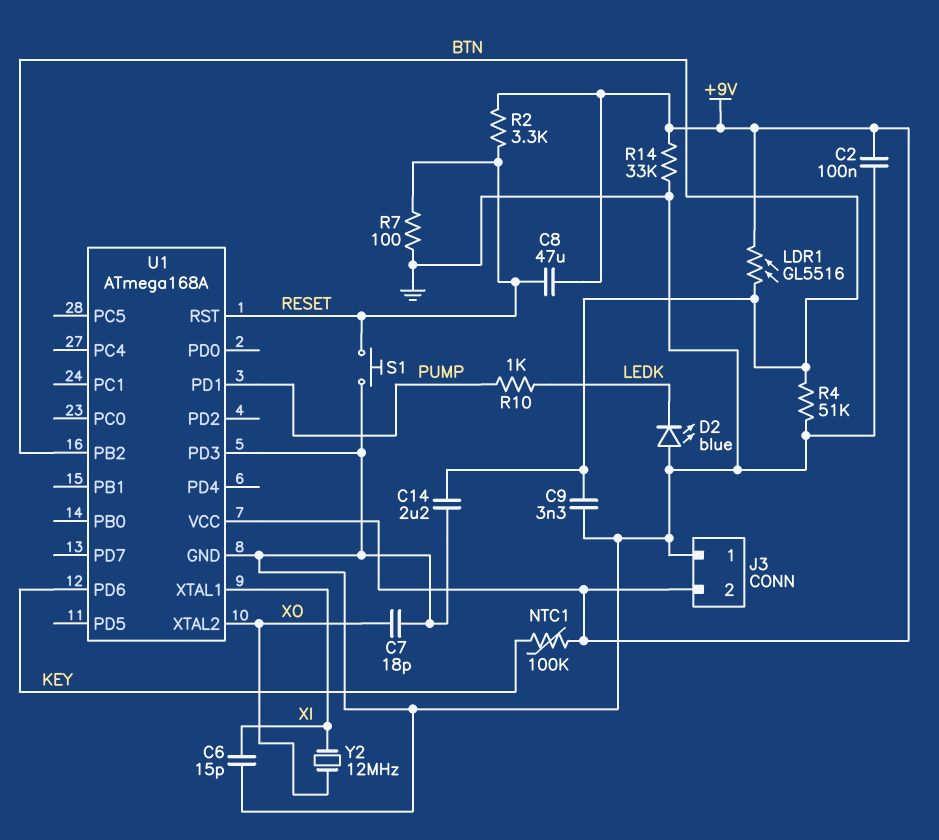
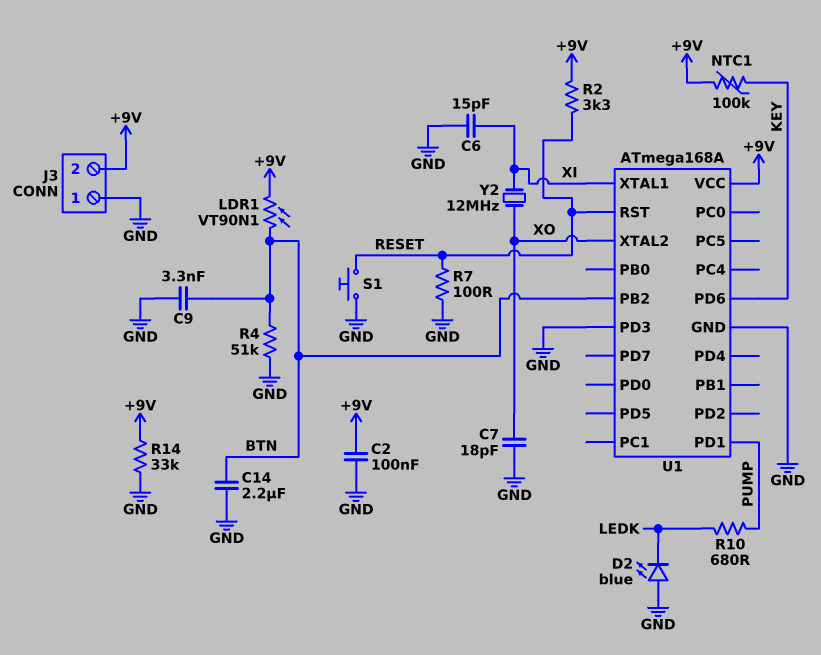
C8: 47uF (+9V, RESET) -> none
LDR1: GL5516 (+9V, BTN) -> VT90N1 (+9V, BTN)
R10: 1k (LEDK, PUMP) -> 680 (LEDK, PUMP)

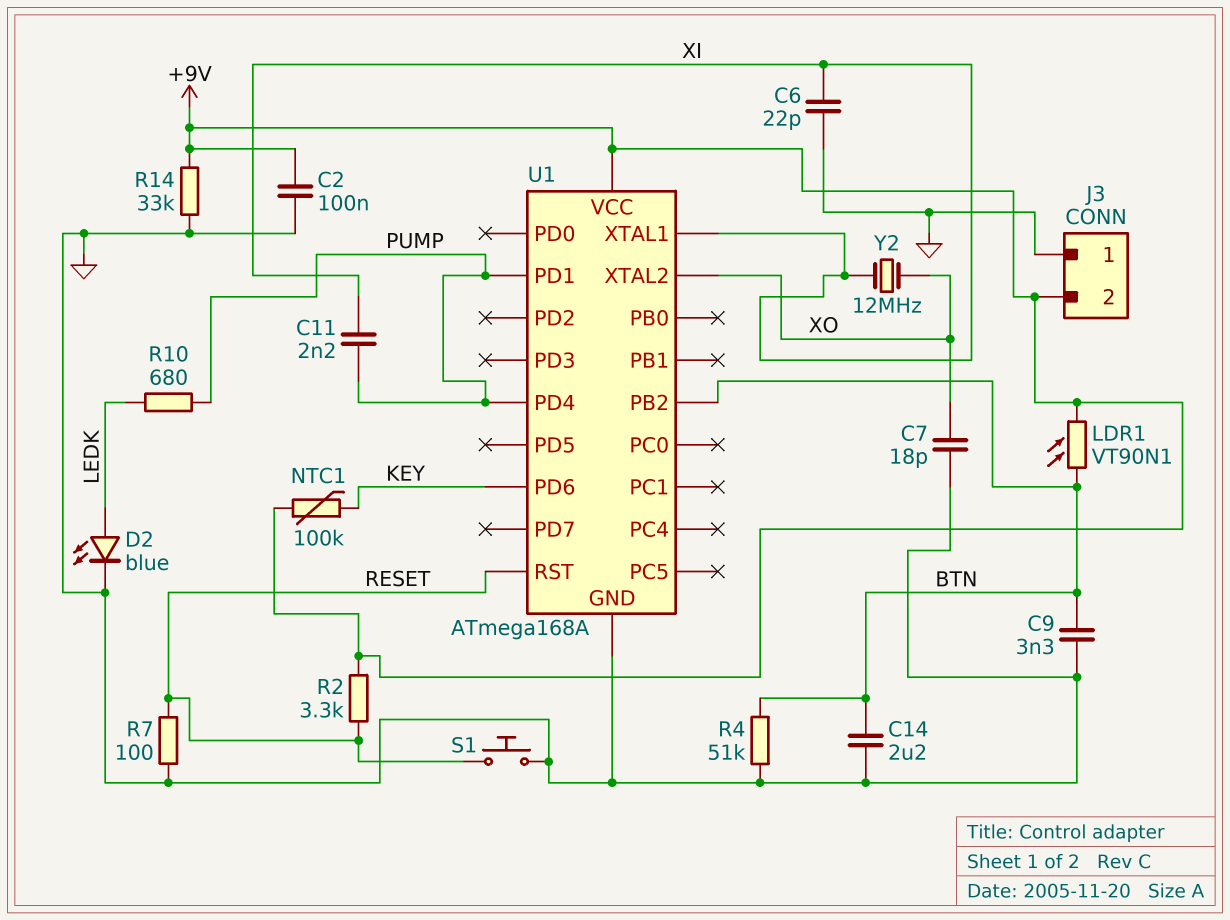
C6: 15pF (GND, XI) -> 22pF (GND, XI)
C11: none -> 2.2nF (PUMP, XI)
D2: LED blue (A GND, K LEDK) -> LED blue (A LEDK, K GND)
U1 pin PD3: GND -> none
U1 pin PD4: none -> PUMP

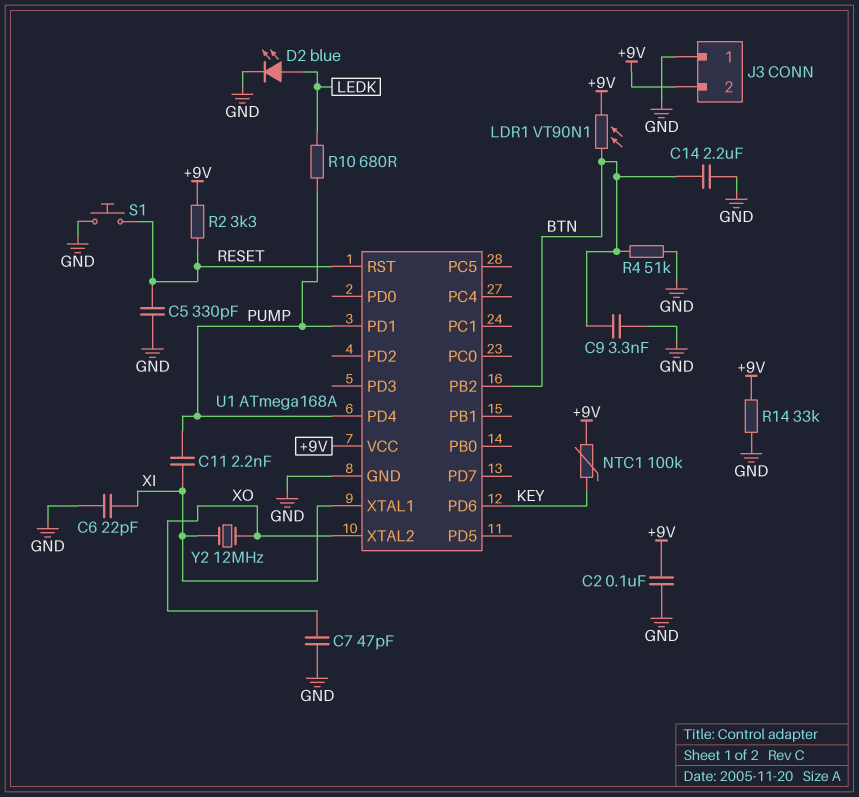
C5: none -> 330pF (GND, RESET)
C7: 18pF (GND, XO) -> 47pF (GND, XO)
R7: 100 (GND, RESET) -> none

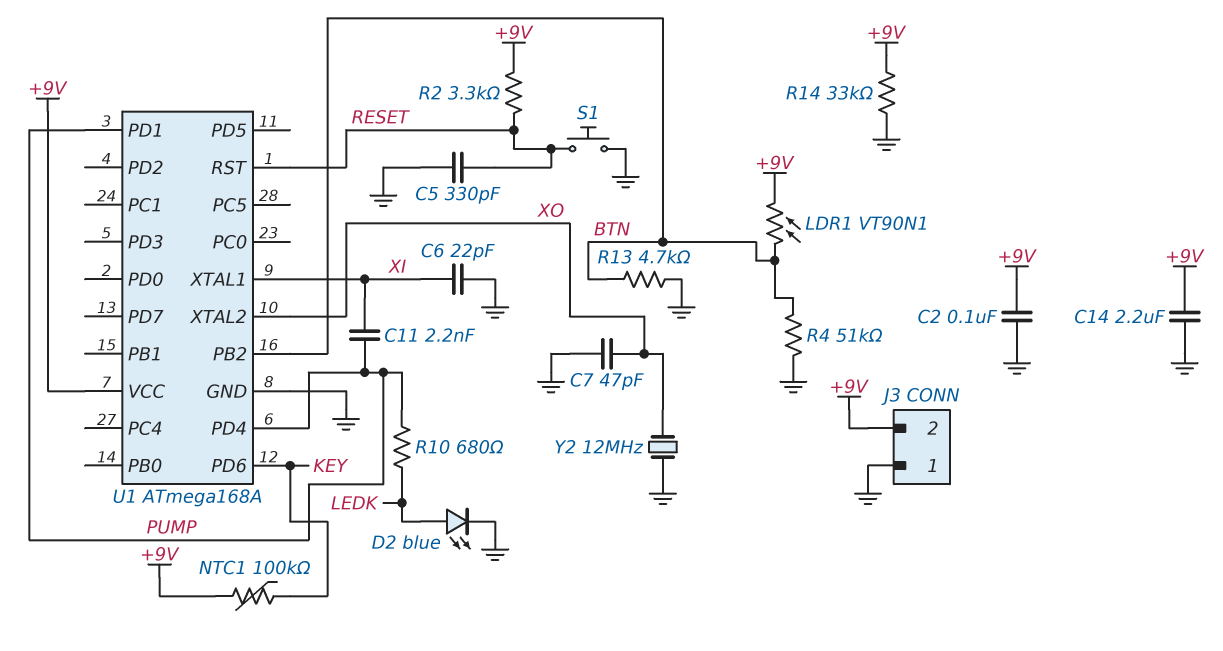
C9: 3.3nF (BTN, GND) -> none
C14: 2.2uF (BTN, GND) -> 2.2uF (+9V, GND)
R13: none -> 4.7k (BTN, GND)
Y2: 12MHz (XI, XO) -> 12MHz (GND, XO)

